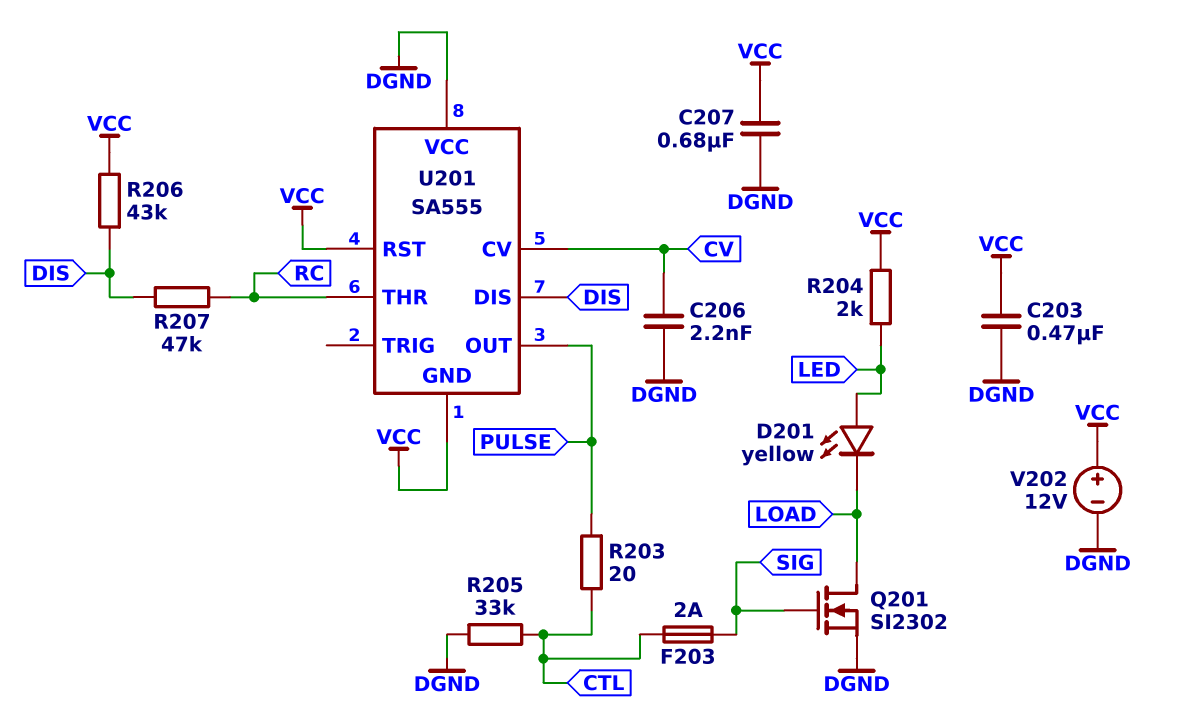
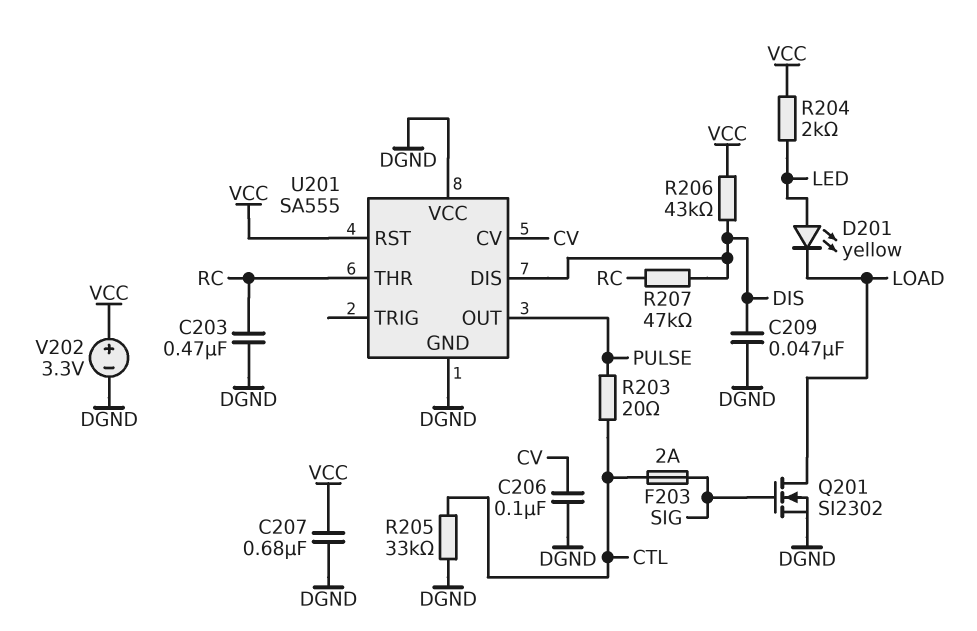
C203: 470nF (DGND, VCC) -> 470nF (DGND, RC)
C206: 2.2nF (CV, DGND) -> 100nF (CV, DGND)
C209: none -> 47nF (DGND, DIS)
U201 pin GND: VCC -> DGND
V202: 12V (plus VCC, minus DGND) -> 3.3V (plus VCC, minus DGND)

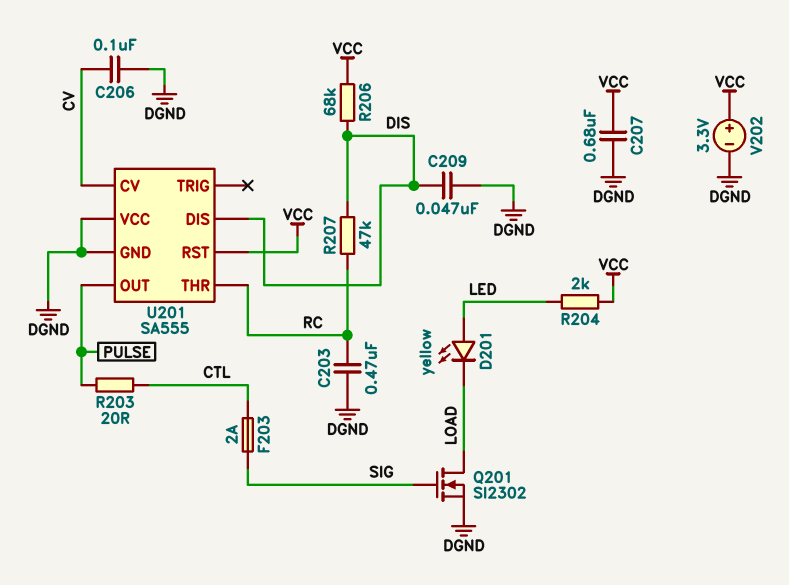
R205: 33k (CTL, DGND) -> none
R206: 43k (DIS, VCC) -> 68k (DIS, VCC)

